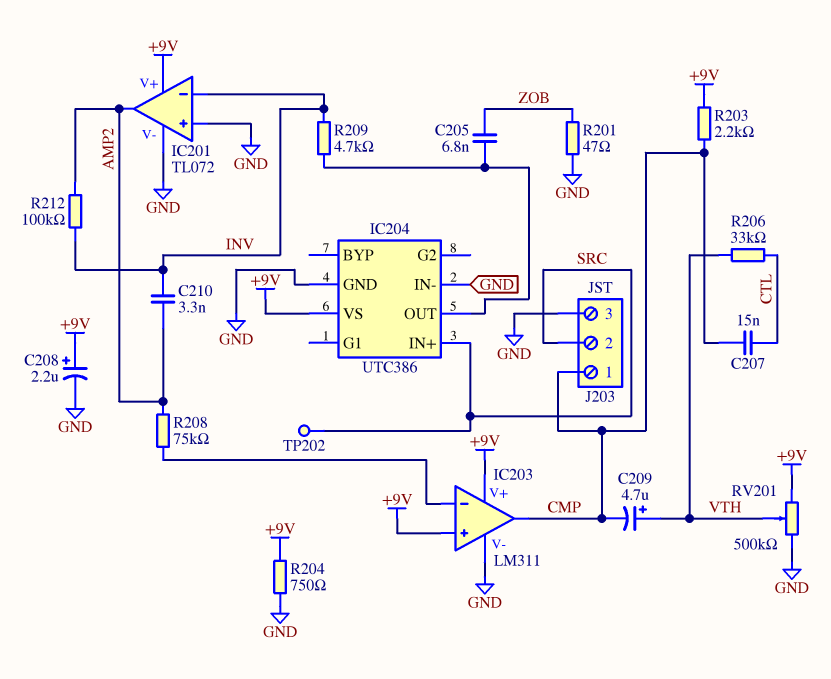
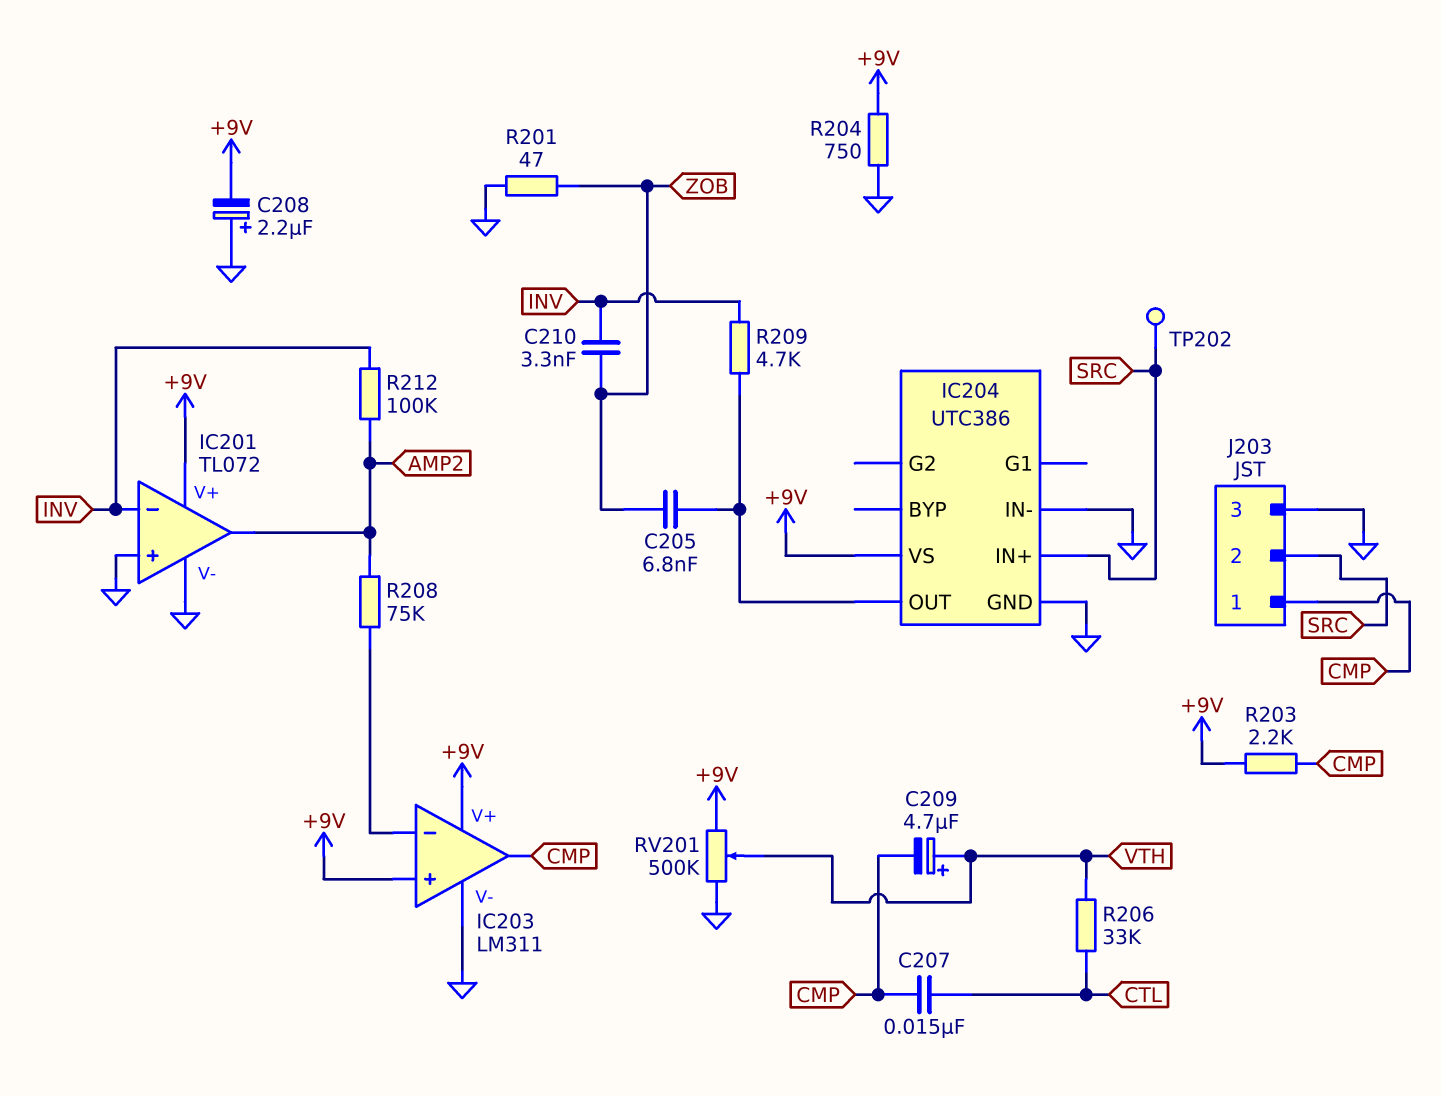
C208: 2.2uF (plus +9V, minus GND) -> 2.2uF (plus GND, minus +9V)
C210: 3.3nF (AMP2, INV) -> 3.3nF (INV, ZOB)

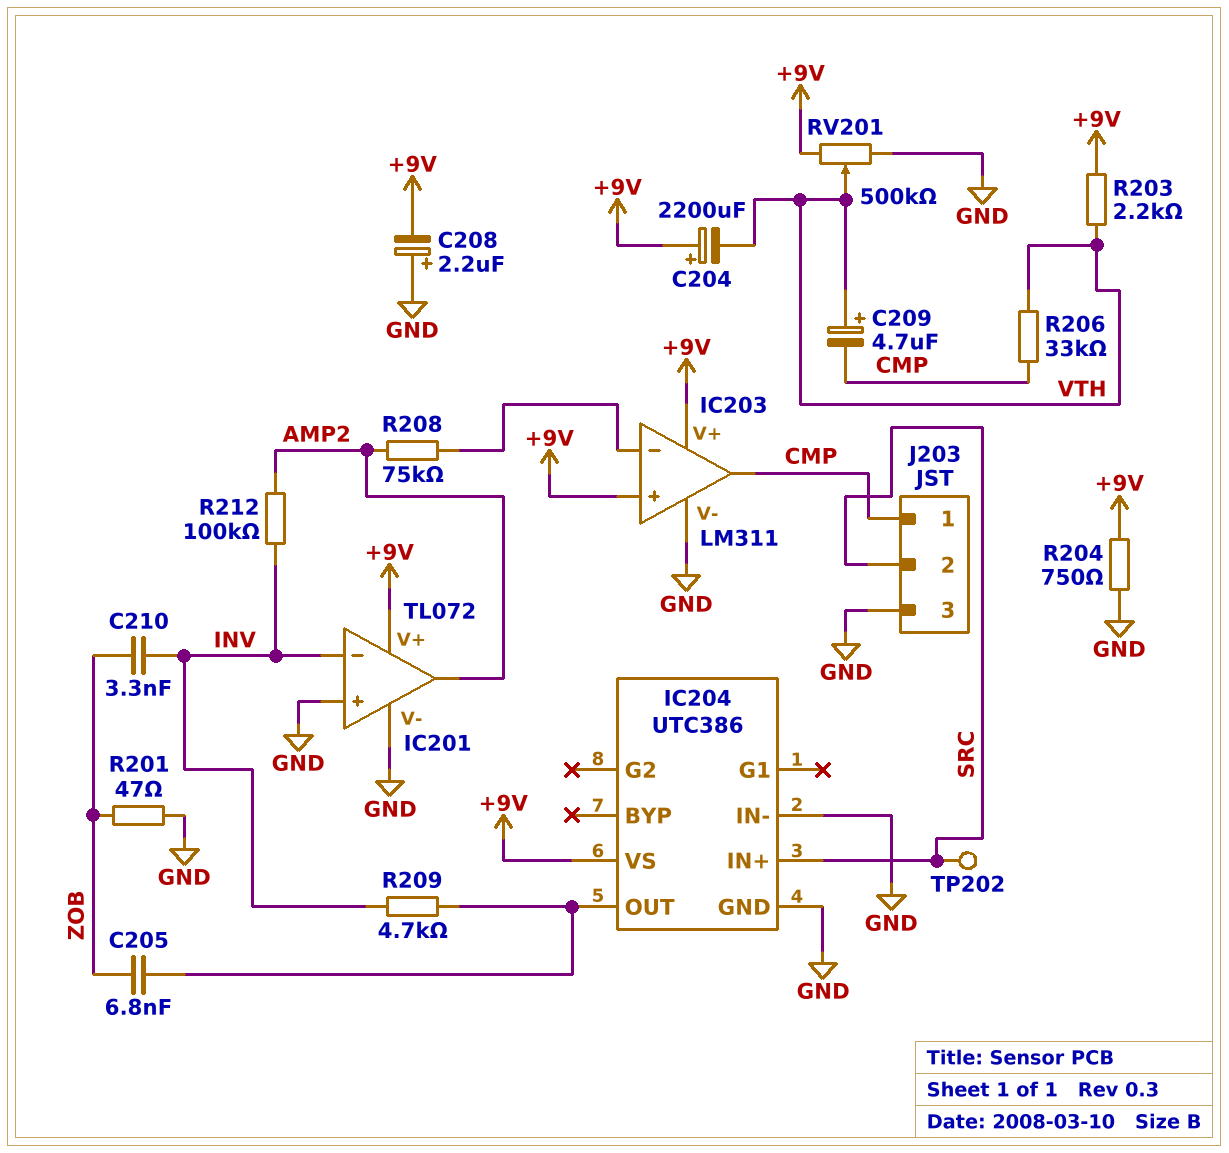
C204: none -> 2200uF (plus +9V, minus VTH)
C207: 15nF (CMP, CTL) -> none
R203: 2.2k (+9V, CMP) -> 2.2k (+9V, VTH)
R206: 33k (CTL, VTH) -> 33k (CMP, VTH)

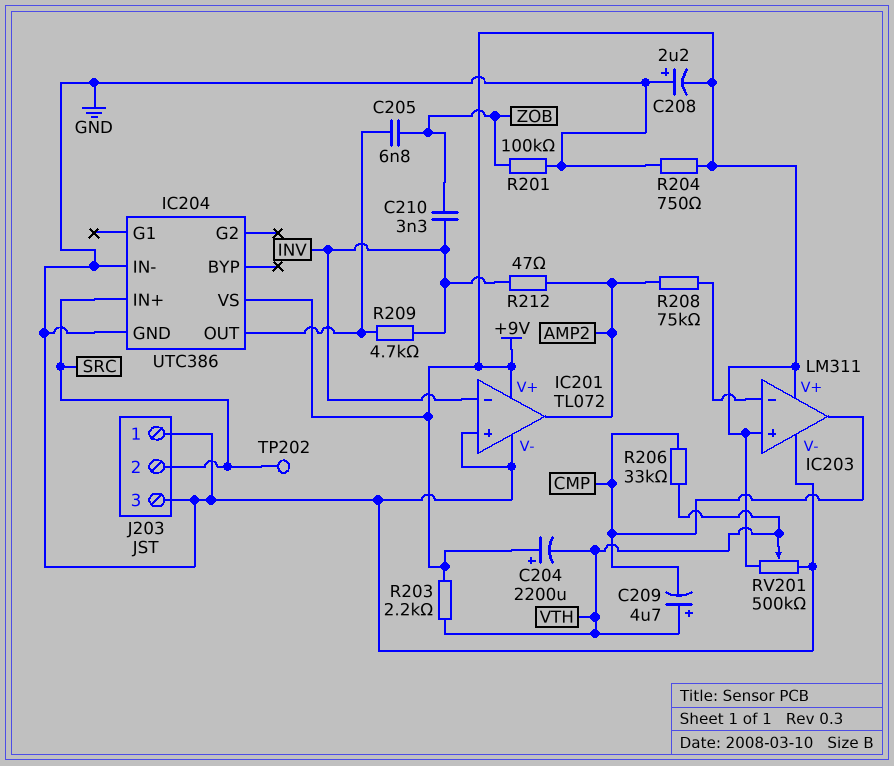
J203 pin 1: CMP -> GND
R201: 47 (GND, ZOB) -> 100k (GND, ZOB)
R212: 100k (AMP2, INV) -> 47 (AMP2, INV)

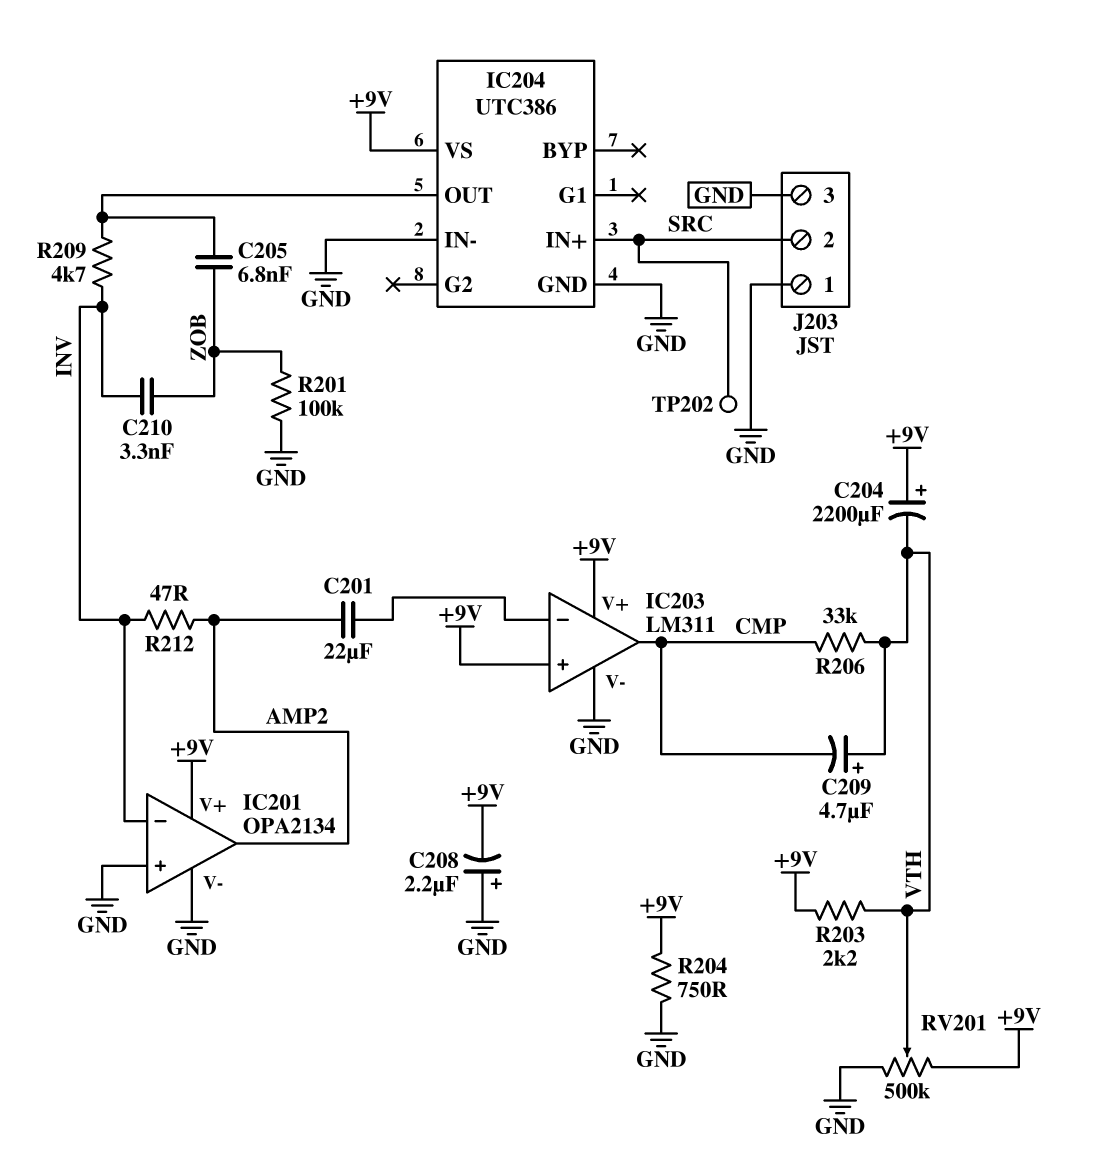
C201: none -> 22uF (AMP2, IC203/in-)
IC201: TL072 -> OPA2134
R208: 75k (AMP2, IC203/in-) -> none

